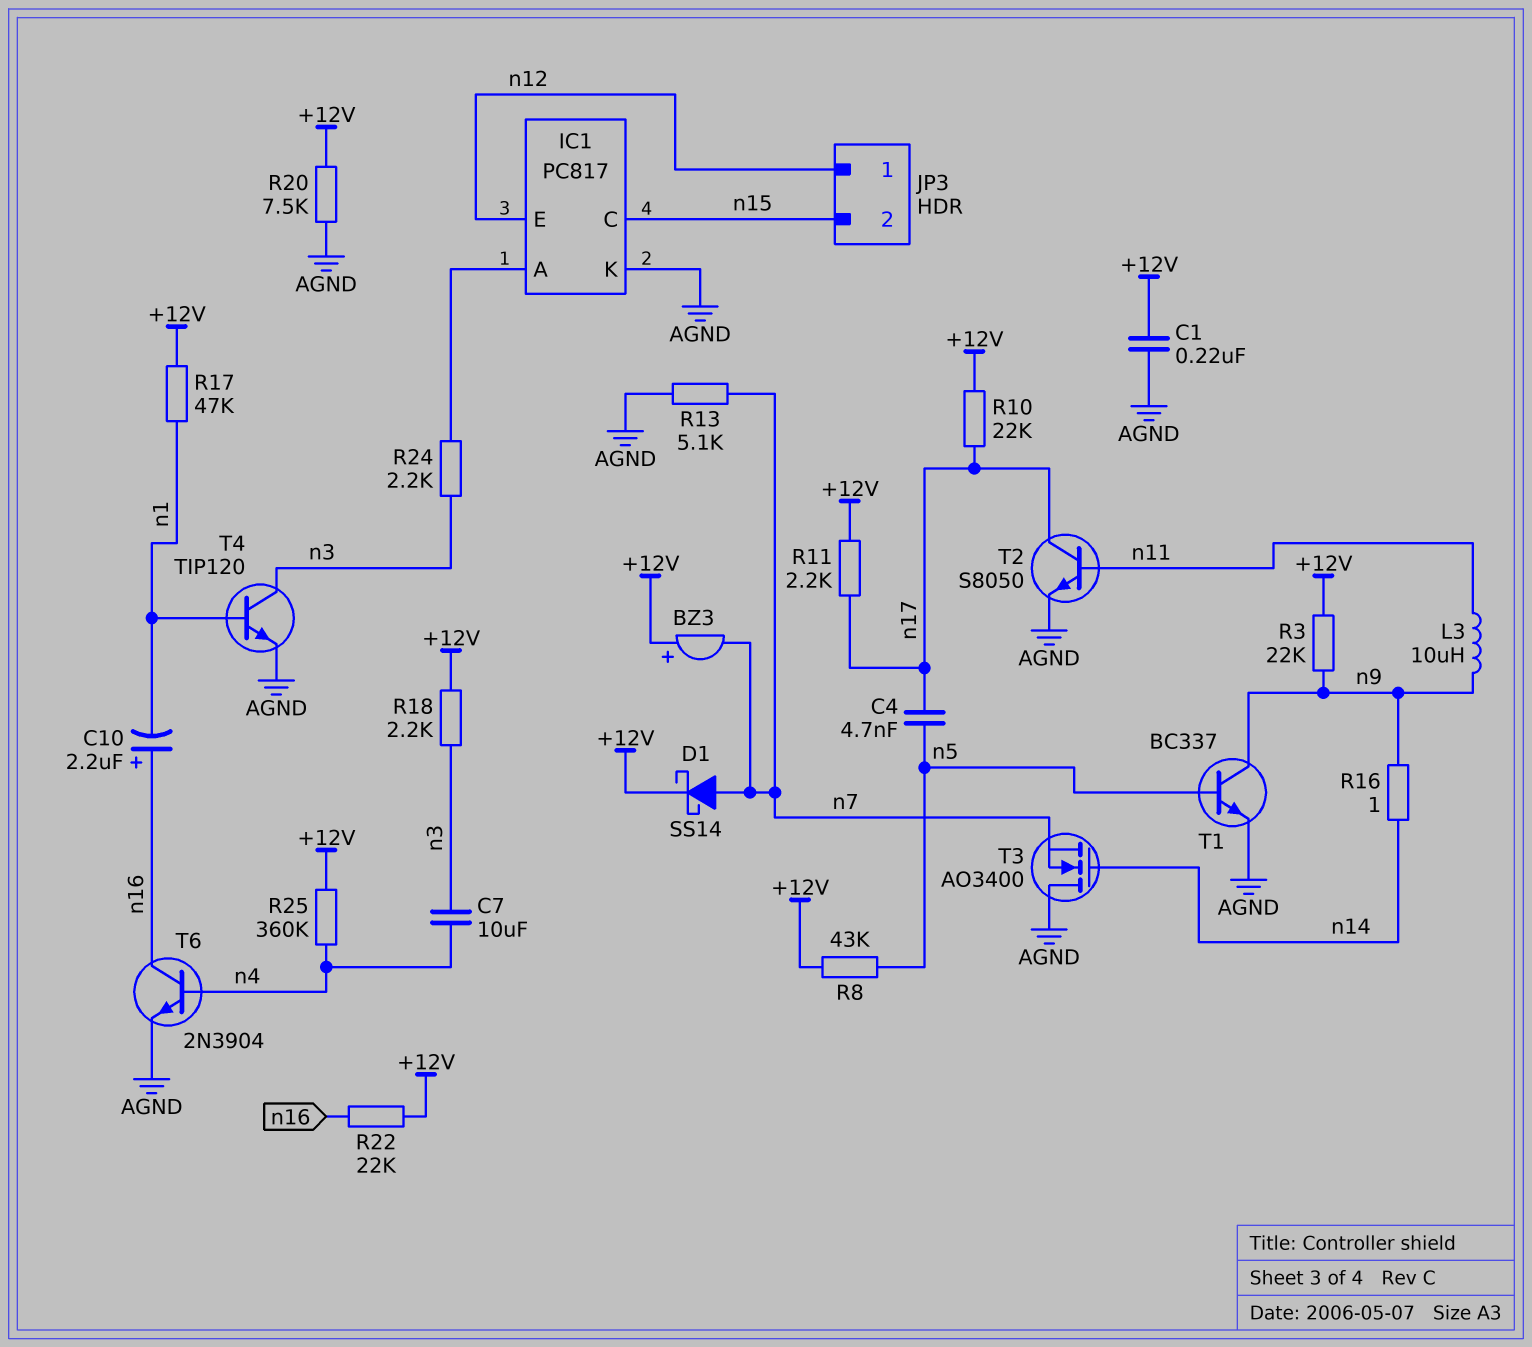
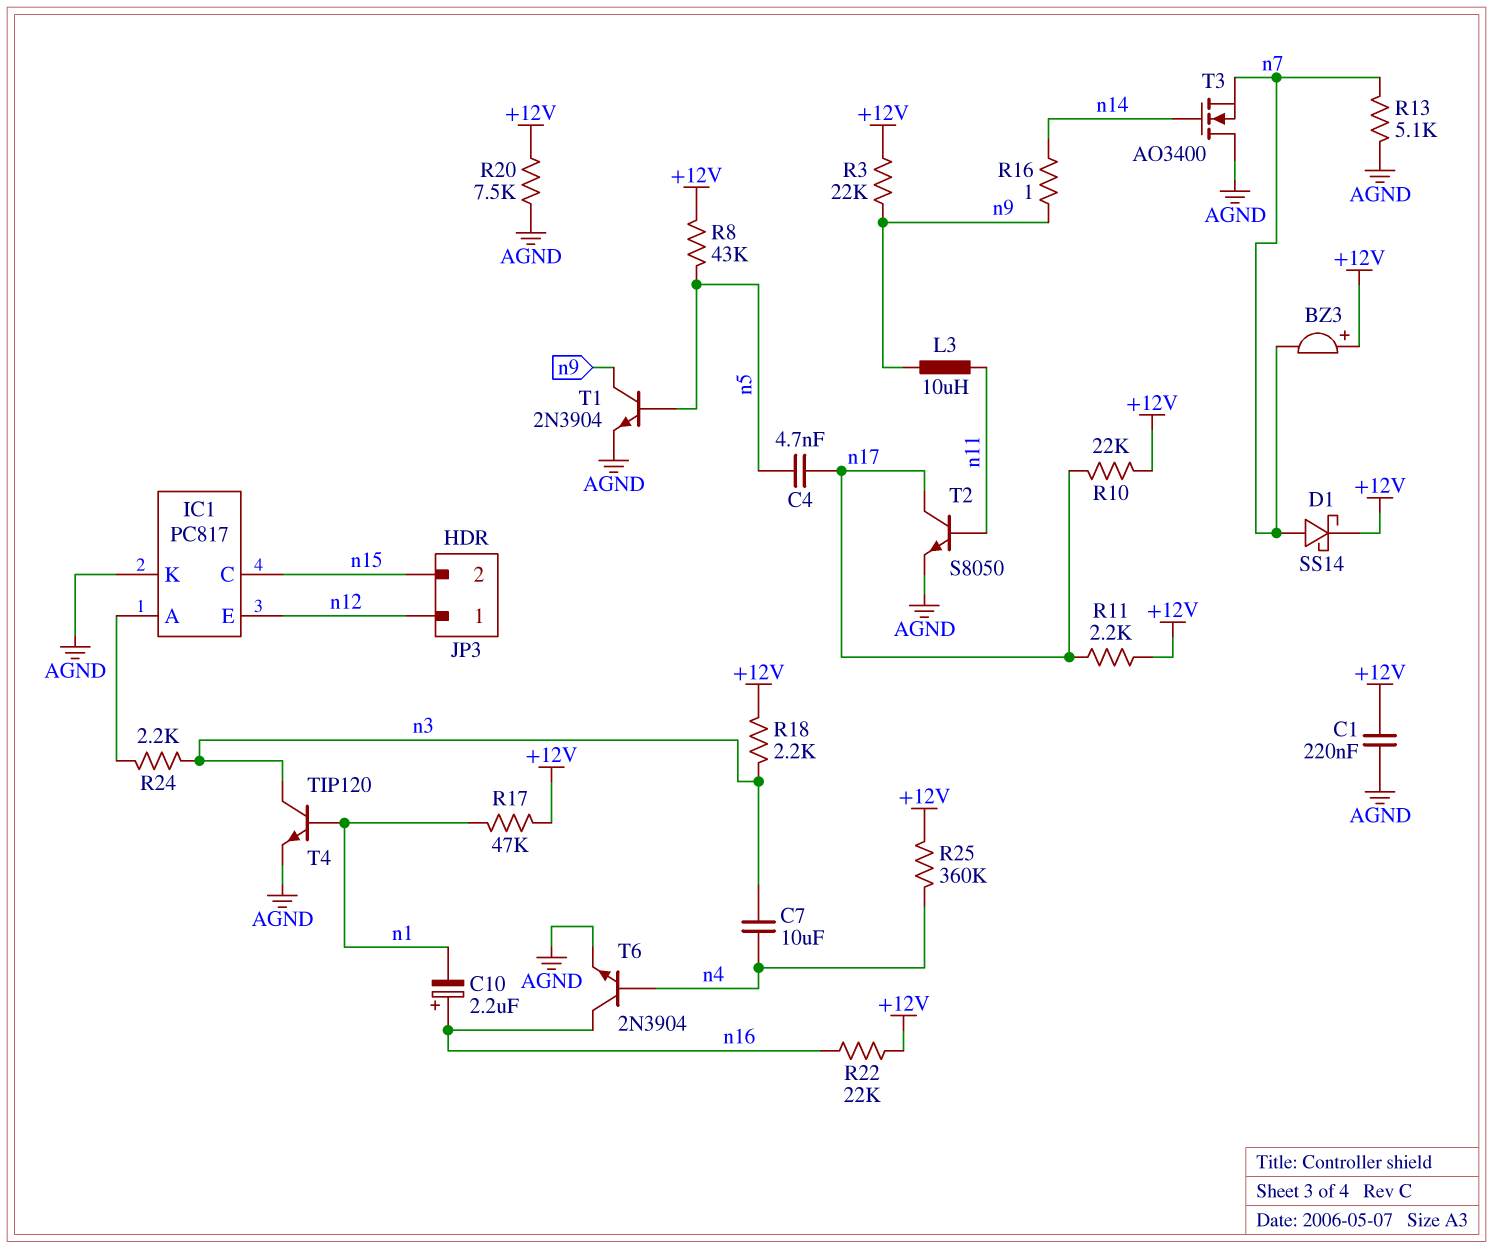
T1: NPN BC337 (B n5, C n9, E AGND) -> NPN 2N3904 (B n5, C n9, E AGND)

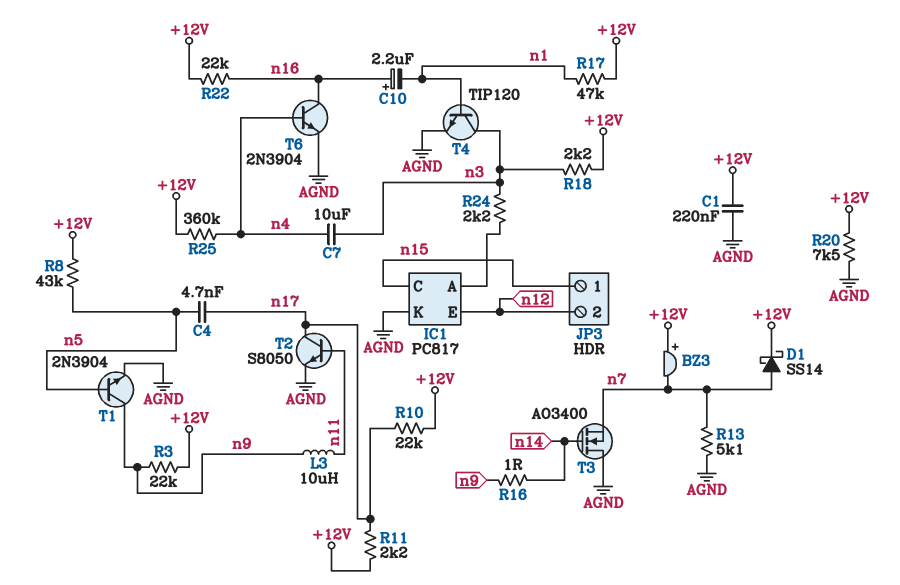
JP3 pin 1: n12 -> n15
JP3 pin 2: n15 -> n12

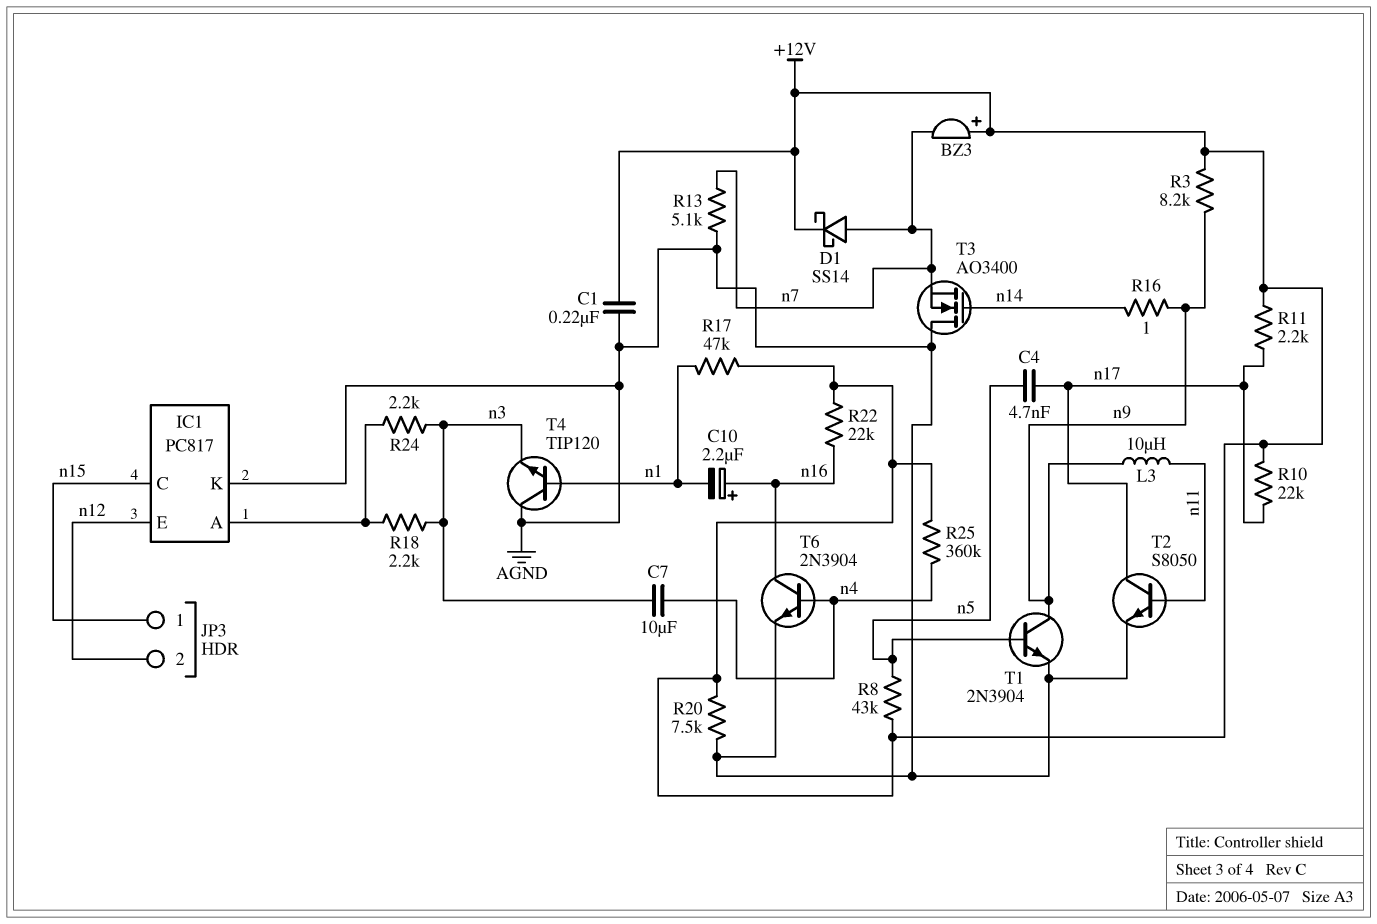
R3: 22k (+12V, n9) -> 8.2k (+12V, n9)
R18: 2.2k (+12V, n3) -> 2.2k (IC1/A, n3)
T4: NPN TIP120 (B n1, C n3, E AGND) -> NPN TIP120 (B n1, C AGND, E n3)

